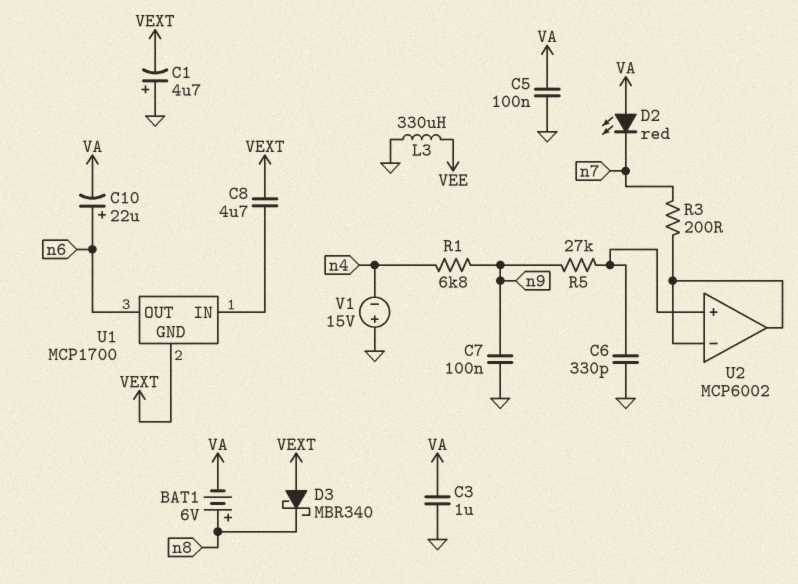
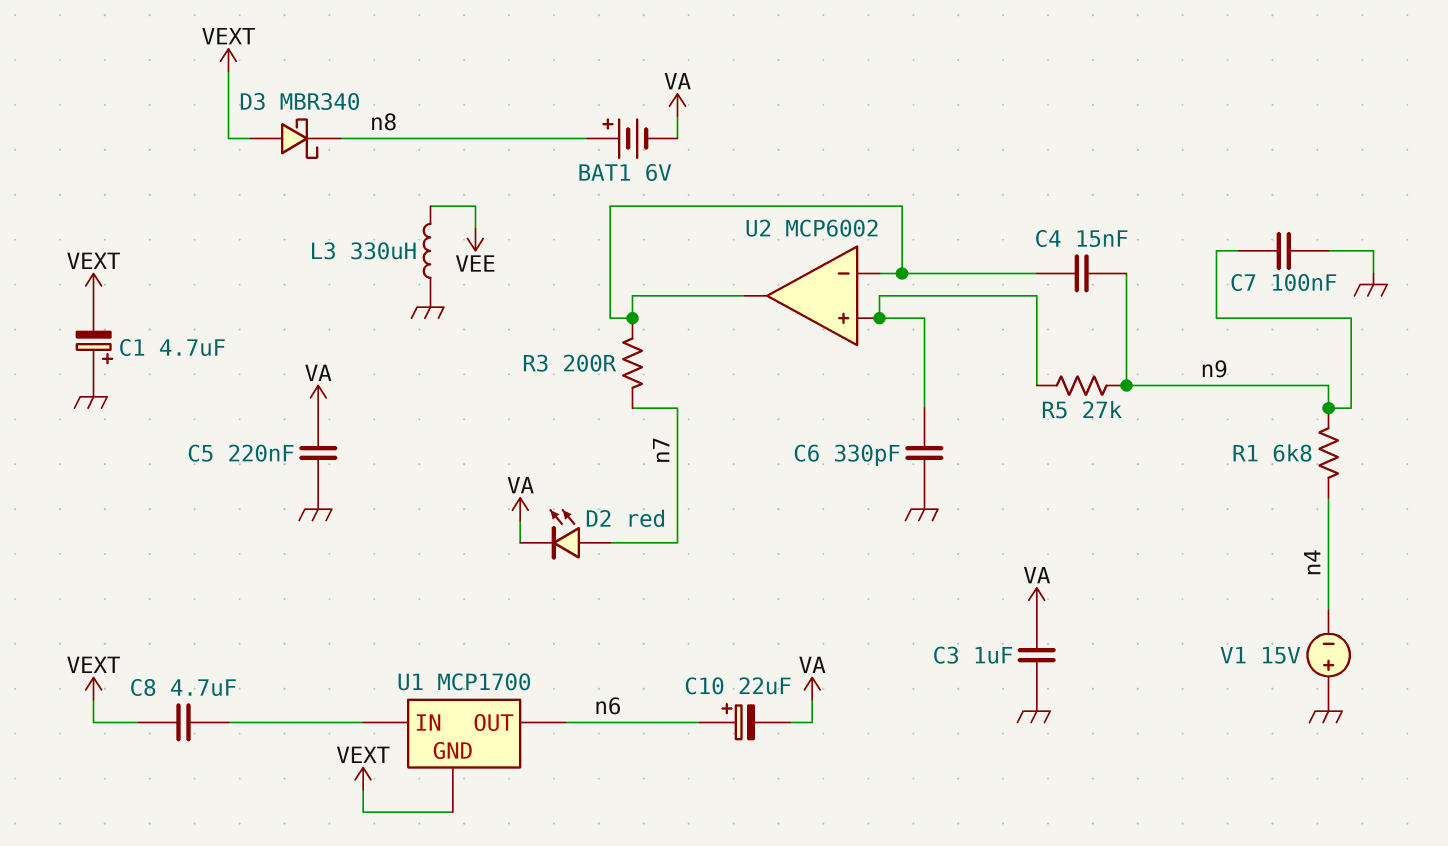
C4: none -> 15nF (U2/in-, n9)
C5: 100nF (GND, VA) -> 220nF (GND, VA)
D2: LED red (A VA, K n7) -> LED red (A n7, K VA)

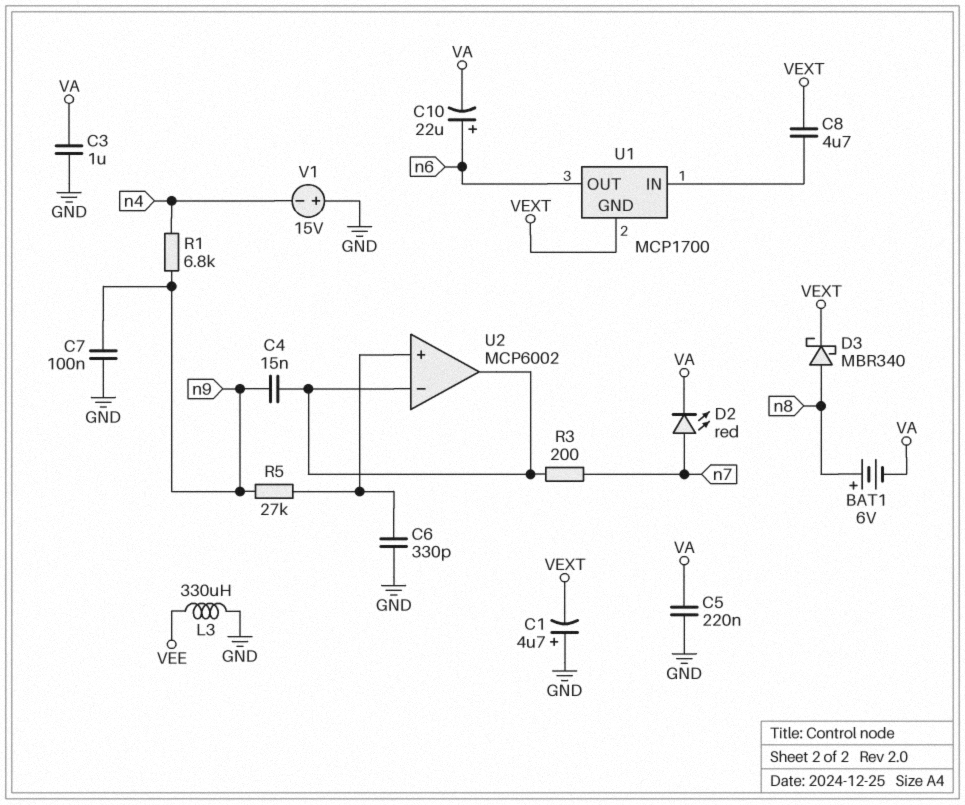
D3: schottky MBR340 (A VEXT, K n8) -> schottky MBR340 (A n8, K VEXT)

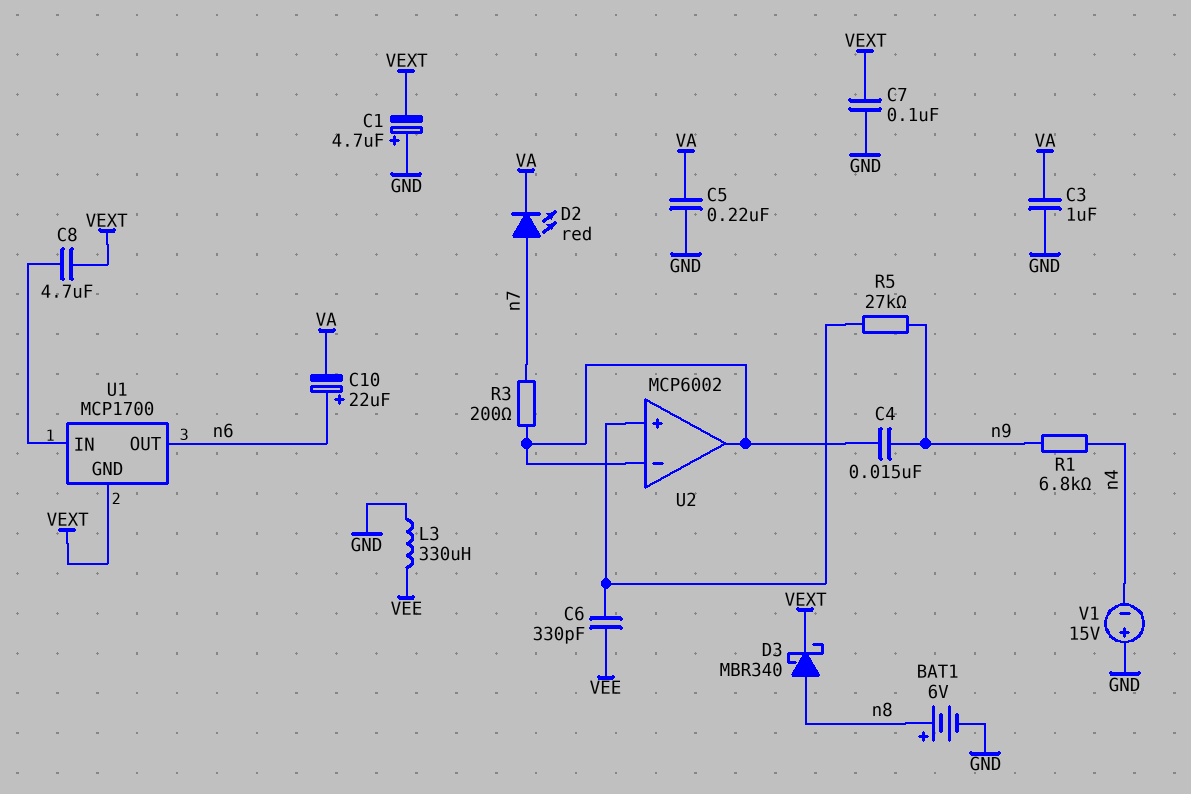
BAT1: 6V (plus n8, minus VA) -> 6V (plus n8, minus GND)
C6: 330pF (GND, U2/in+) -> 330pF (U2/in+, VEE)
C7: 100nF (GND, n9) -> 100nF (GND, VEXT)

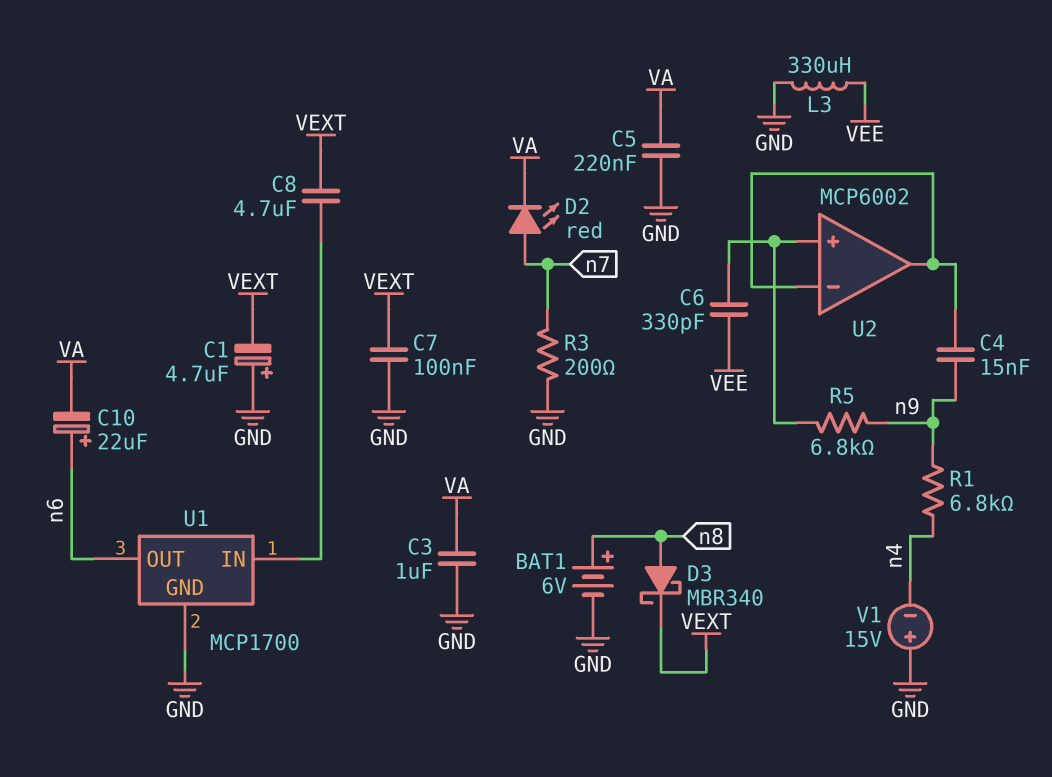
R3: 200 (U2/in-, n7) -> 200 (GND, n7)
R5: 27k (U2/in+, n9) -> 6.8k (U2/in+, n9)
U1 pin GND: VEXT -> GND

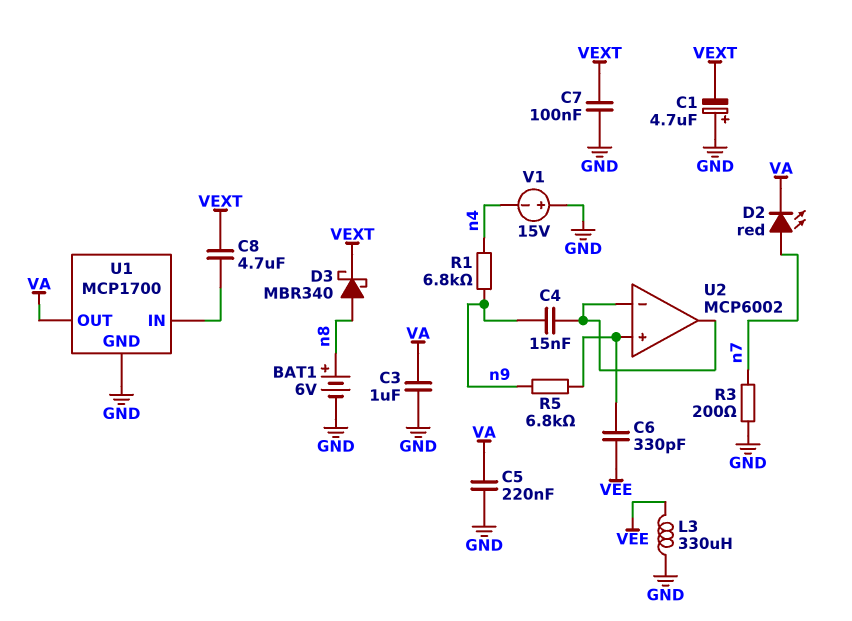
C10: 22uF (plus n6, minus VA) -> none
U1 pin OUT: n6 -> VA

